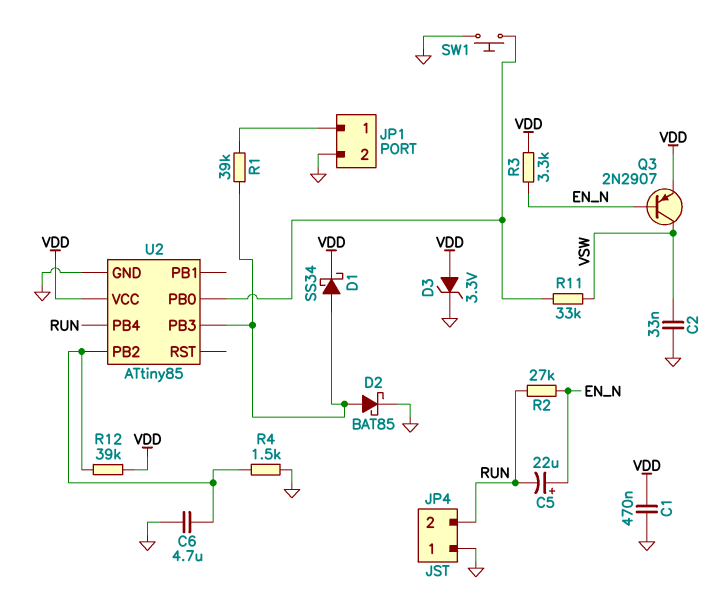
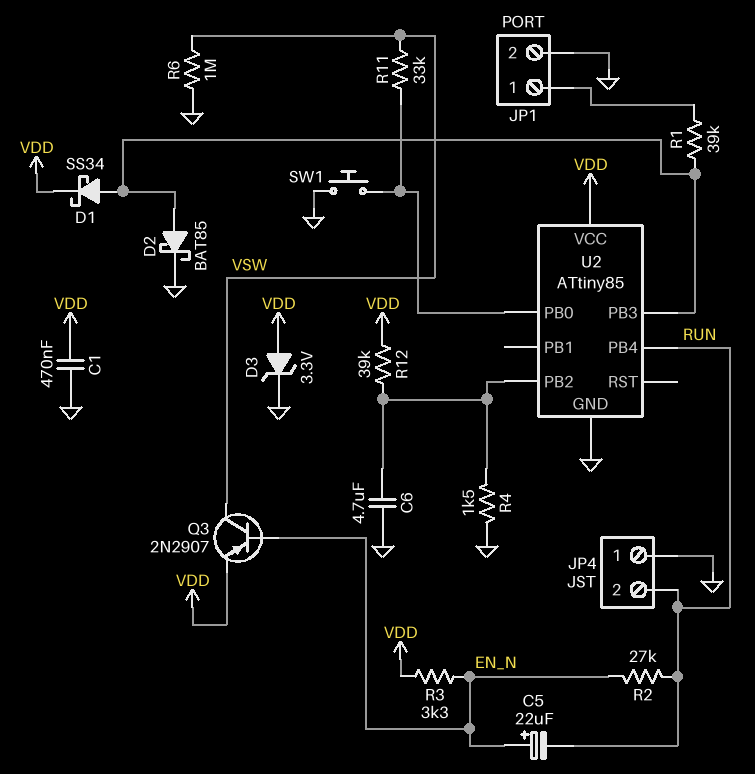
C2: 33nF (GND, VSW) -> none
R6: none -> 1M (GND, VSW)

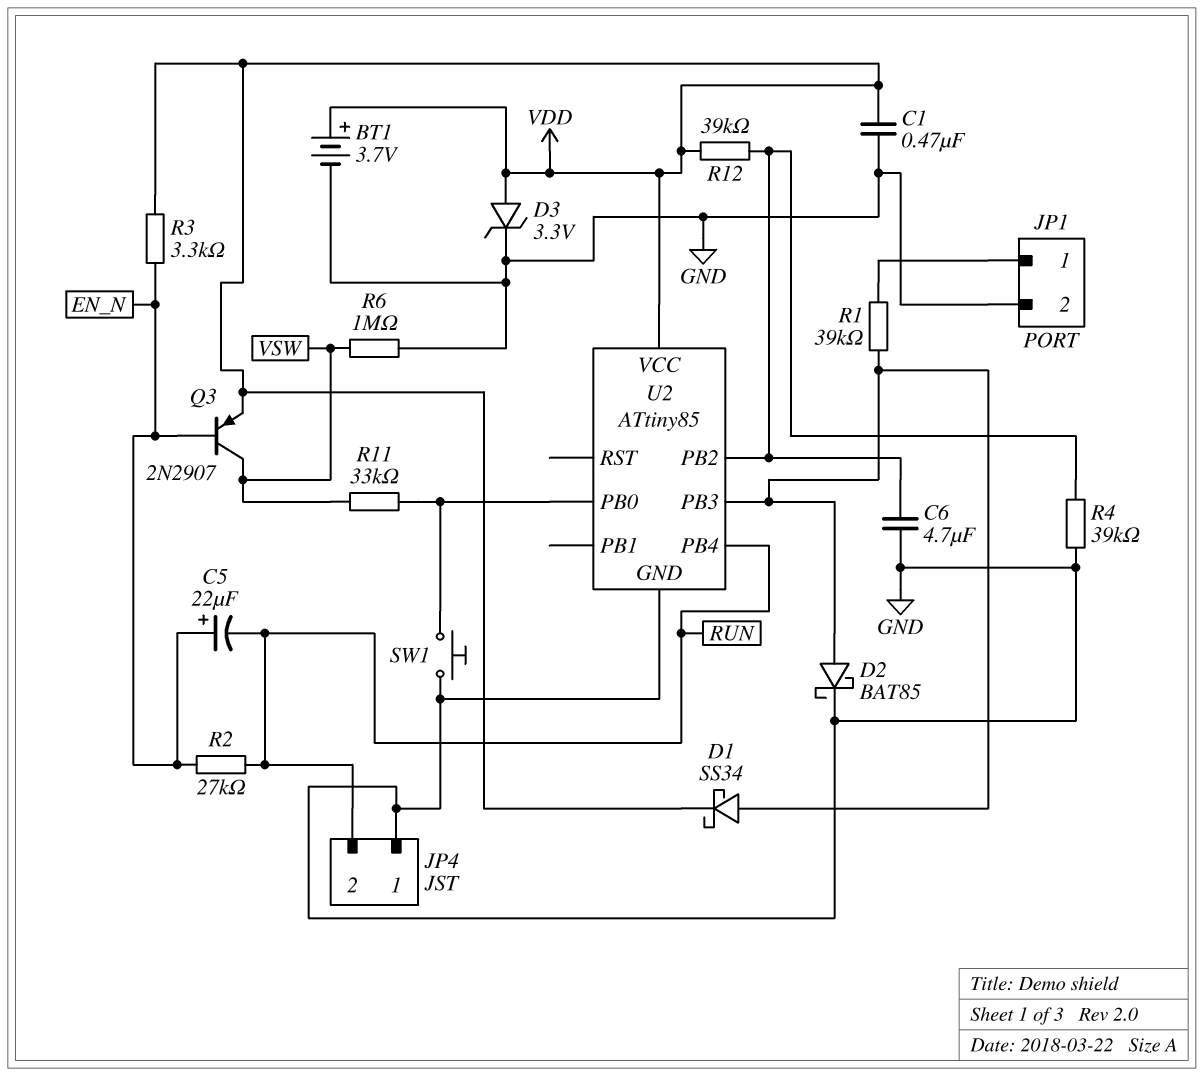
BT1: none -> 3.7V (plus VDD, minus GND)
R4: 1.5k (GND, U2/PB2) -> 39k (GND, U2/PB2)

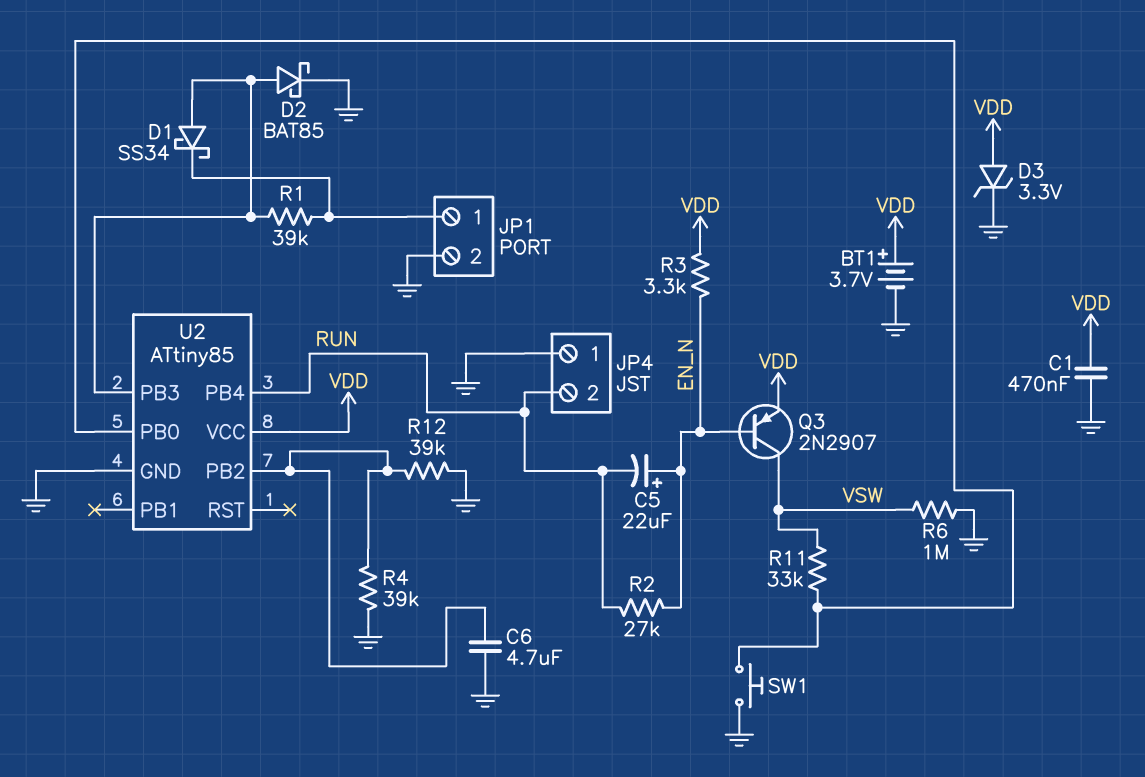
D1: schottky SS34 (A U2/PB3, K VDD) -> schottky SS34 (A U2/PB3, K JP1/1)
R12: 39k (U2/PB2, VDD) -> 39k (GND, U2/PB2)

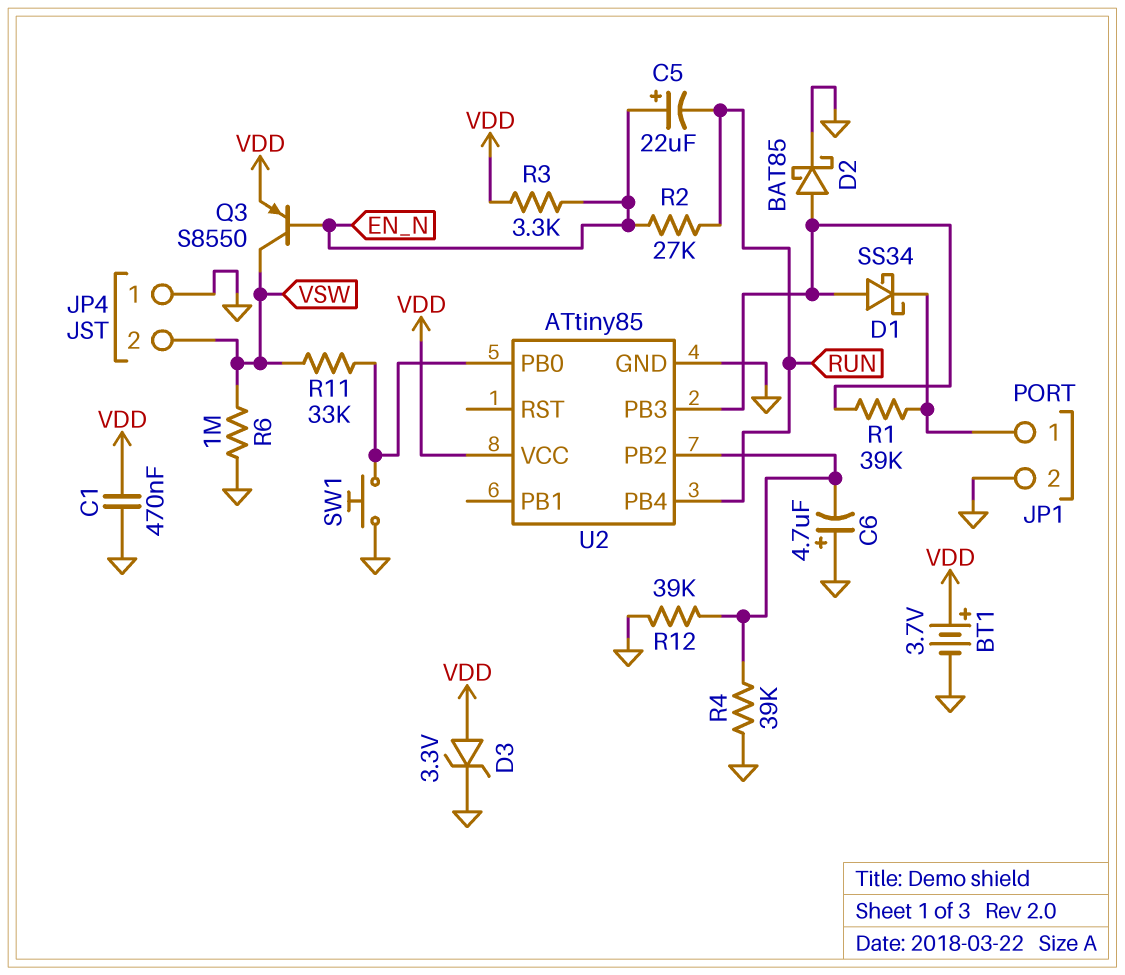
C6: 4.7uF (GND, U2/PB2) -> 4.7uF (plus GND, minus U2/PB2)
JP4 pin 2: RUN -> VSW
Q3: PNP 2N2907 (B EN_N, C VSW, E VDD) -> PNP S8550 (B EN_N, C VSW, E VDD)

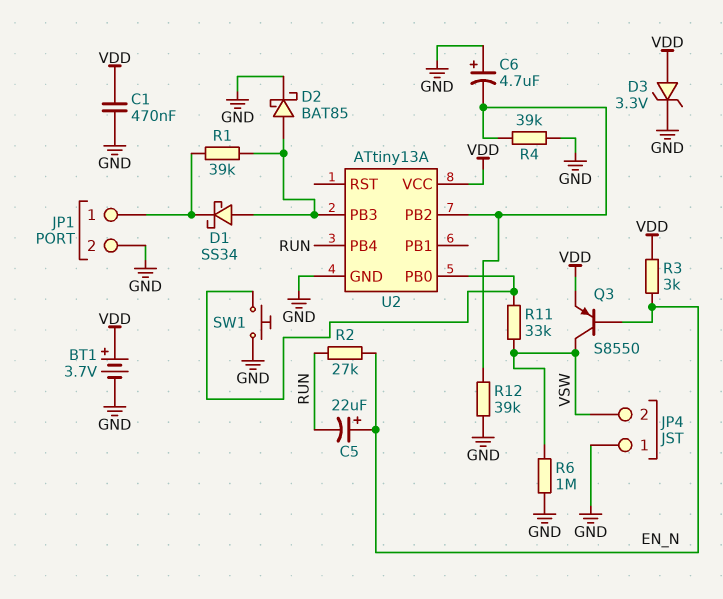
R3: 3.3k (EN_N, VDD) -> 3k (EN_N, VDD)
U2: ATtiny85 -> ATtiny13A

